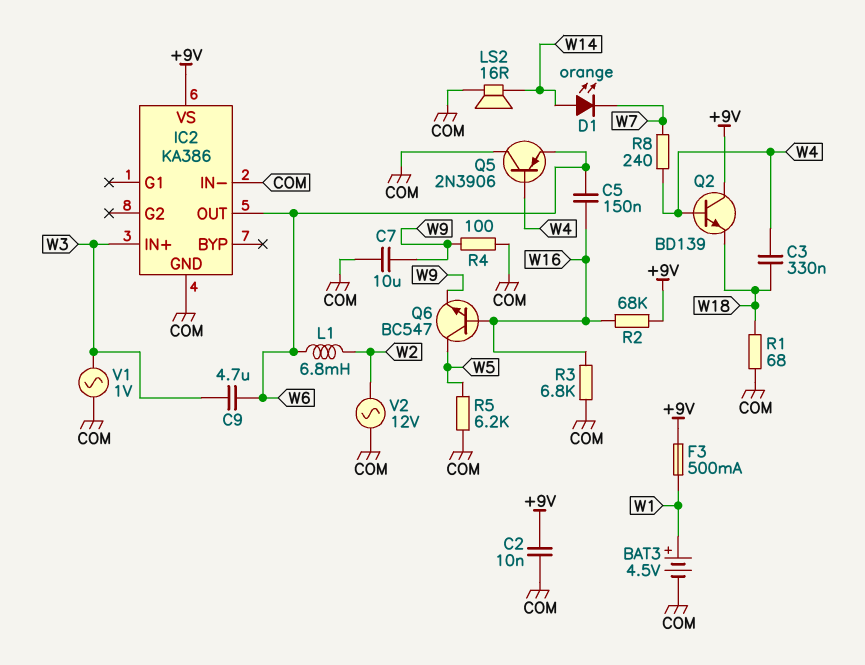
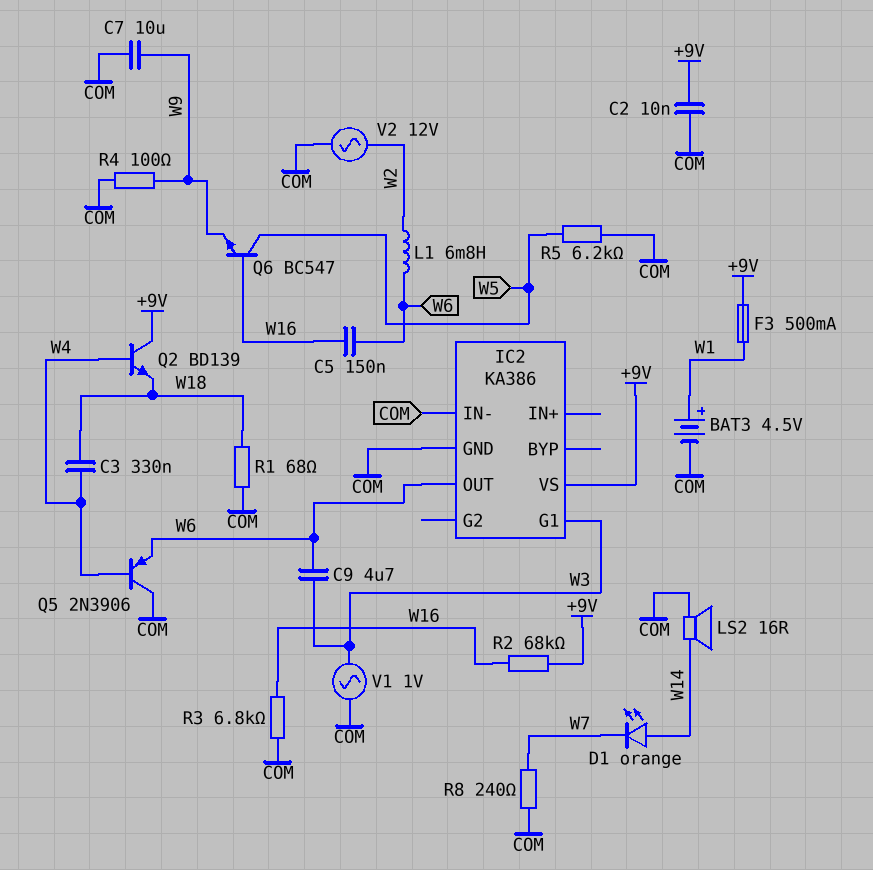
IC2 pin G1: none -> W3
IC2 pin IN+: W3 -> none
R8: 240 (W4, W7) -> 240 (COM, W7)

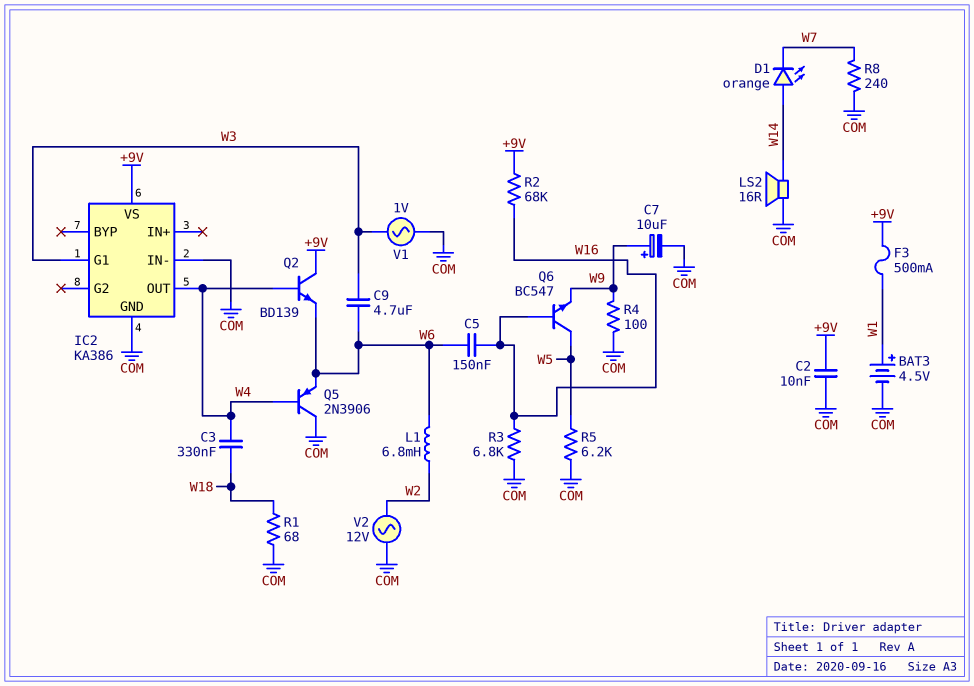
C7: 10uF (COM, W9) -> 10uF (plus W9, minus COM)
IC2 pin OUT: W6 -> W4
Q2: NPN BD139 (B W4, C +9V, E W18) -> NPN BD139 (B W4, C +9V, E W6)

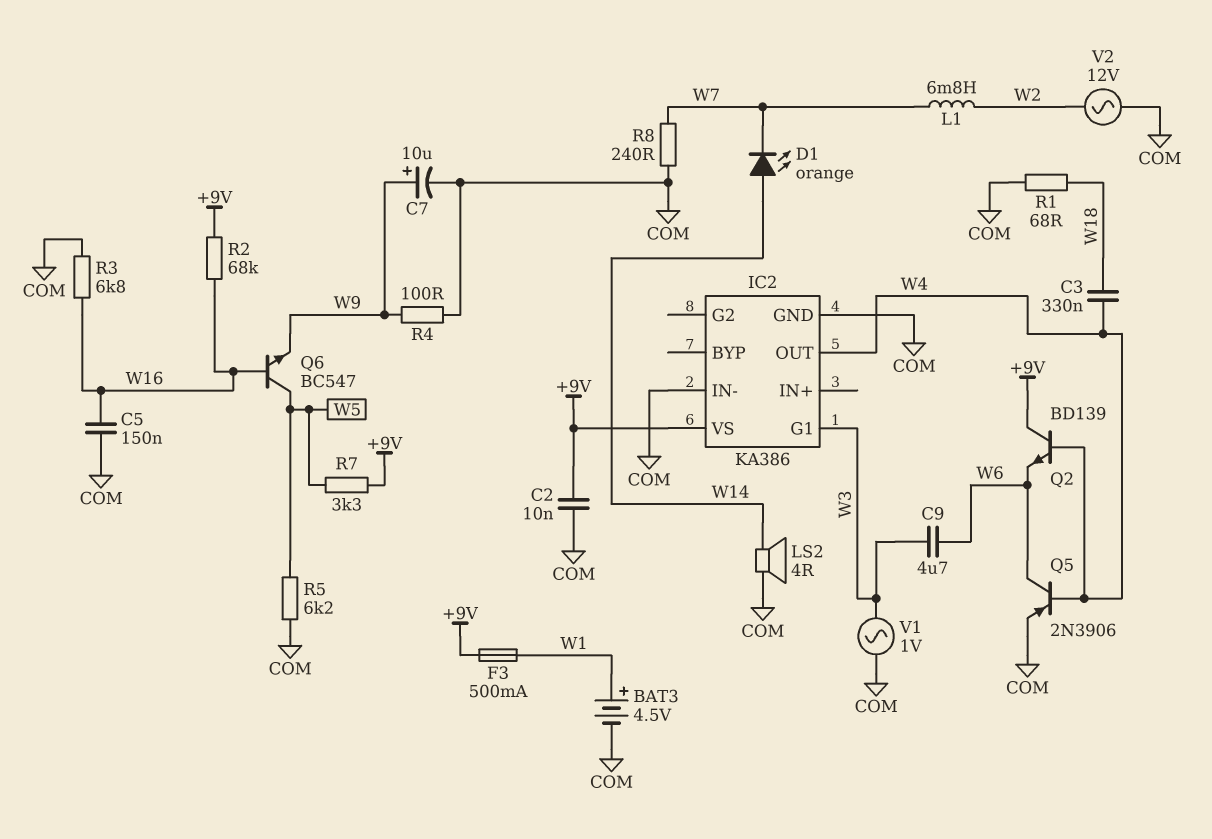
C5: 150nF (W6, W16) -> 150nF (COM, W16)
L1: 6.8mH (W2, W6) -> 6.8mH (W2, W7)
LS2: speaker 16R (COM, W14) -> speaker 4R (COM, W14)
Q5: PNP 2N3906 (B W4, C COM, E W6) -> PNP 2N3906 (B W4, C W6, E COM)
R7: none -> 3.3k (+9V, W5)

